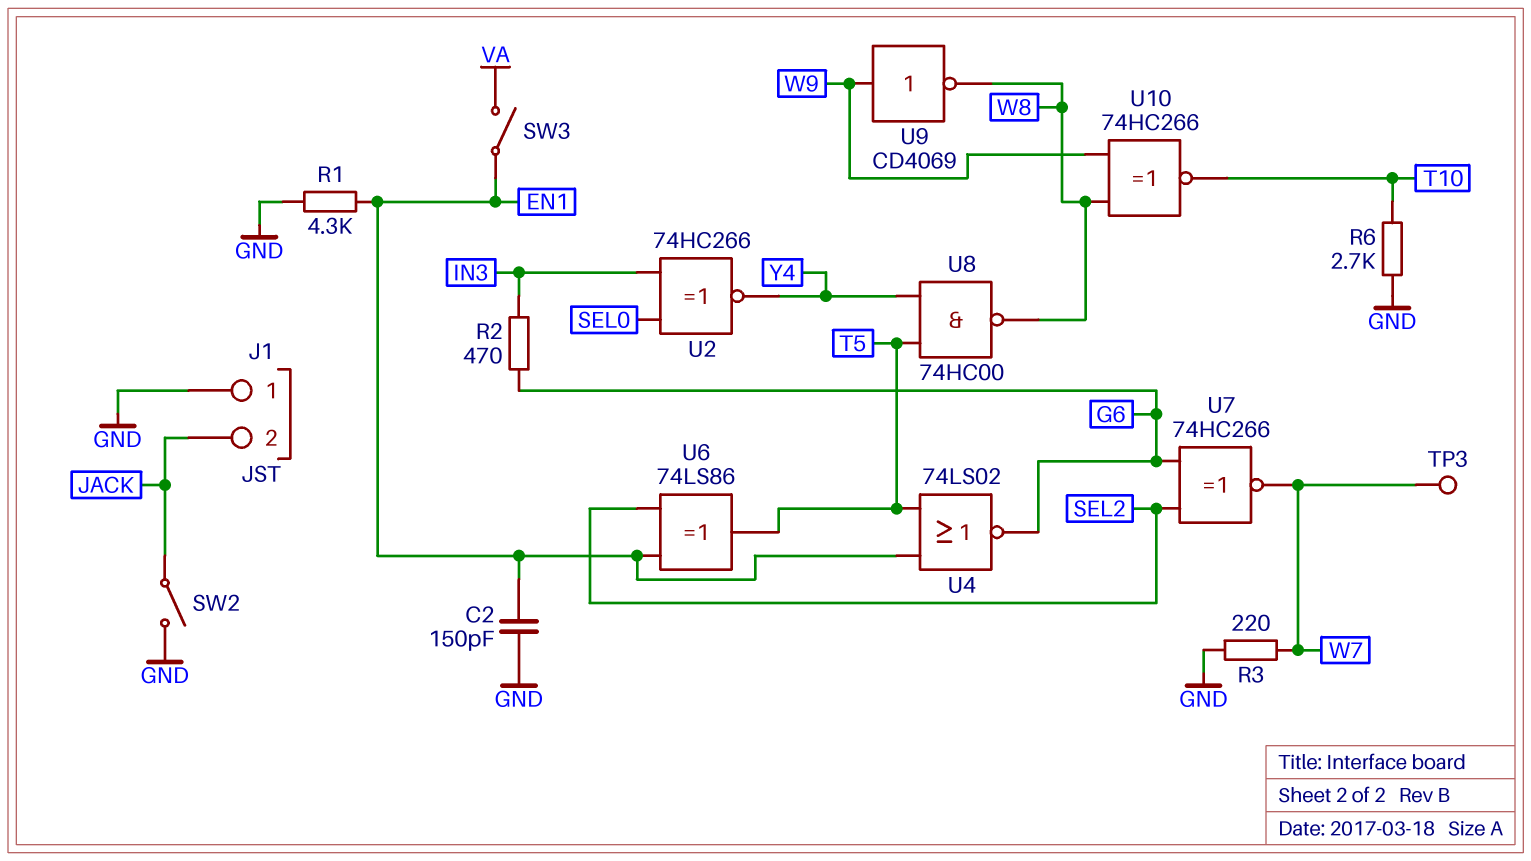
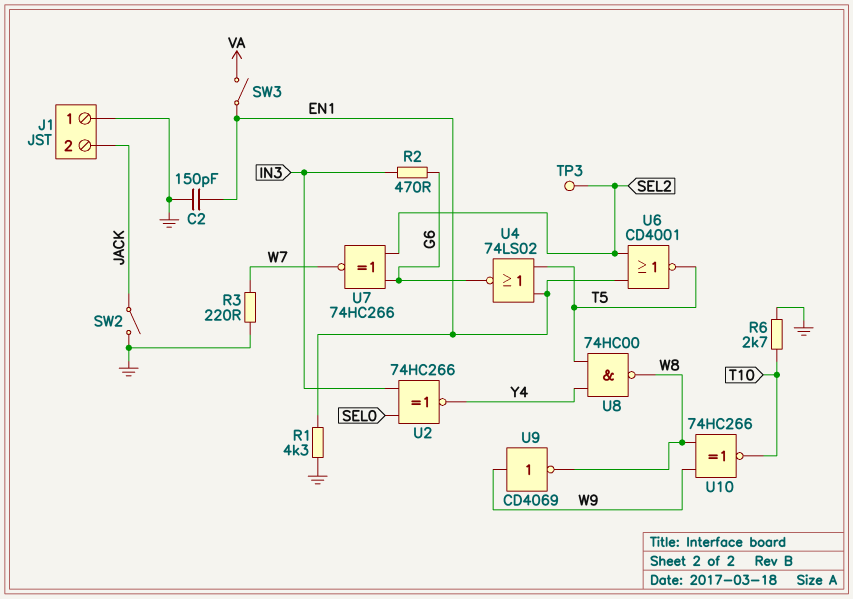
TP3: test point (W7) -> test point (SEL2)
U6: XOR 74LS86 (in EN1, in SEL2, out T5) -> NOR CD4001 (in EN1, in SEL2, out T5)

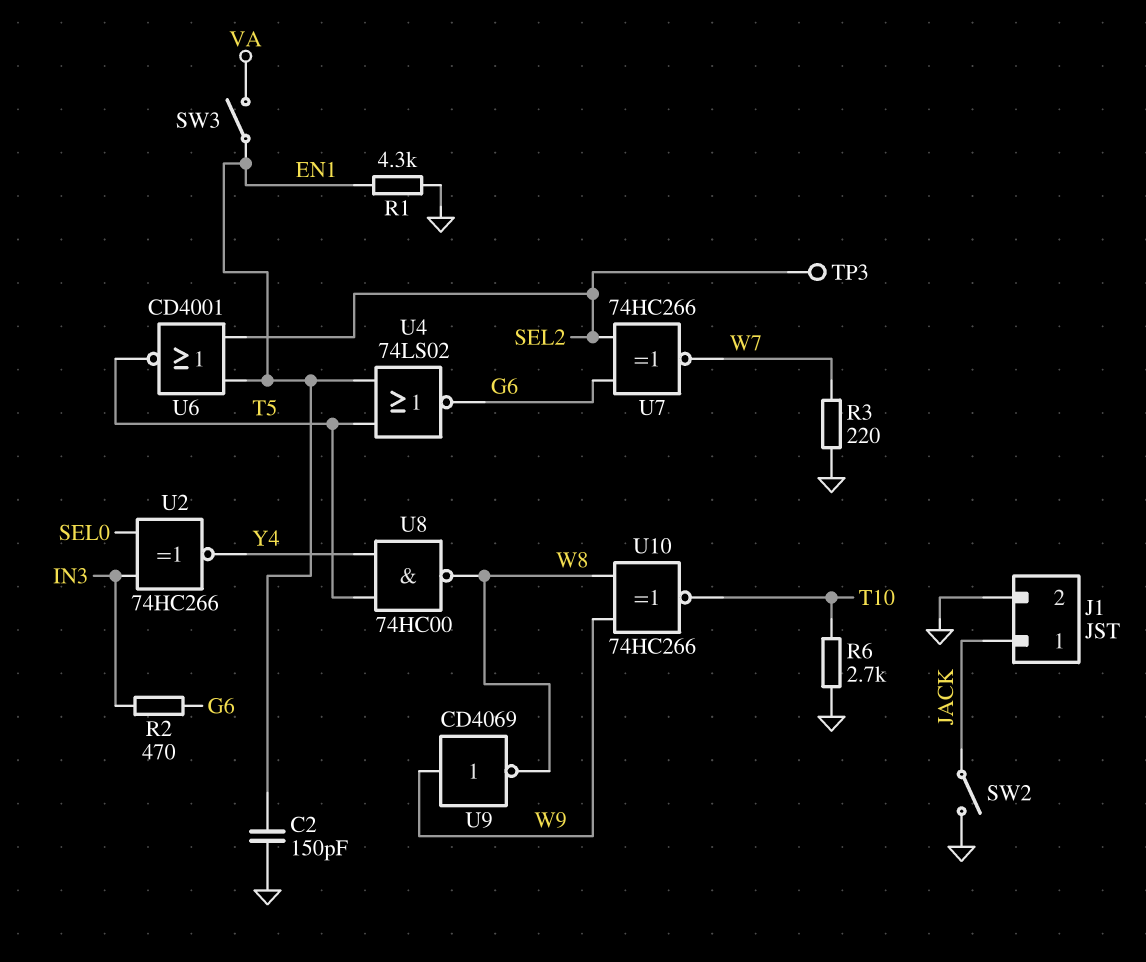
J1 pin 1: GND -> JACK
J1 pin 2: JACK -> GND

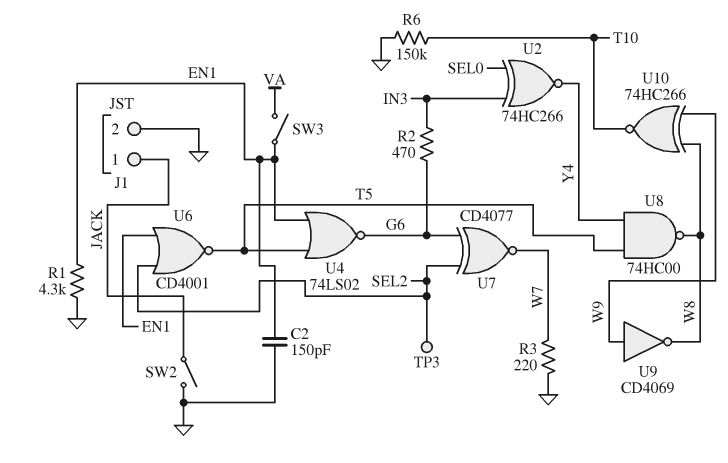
R6: 2.7k (GND, T10) -> 150k (GND, T10)
U7: XNOR 74HC266 (in G6, in SEL2, out W7) -> XNOR CD4077 (in G6, in SEL2, out W7)

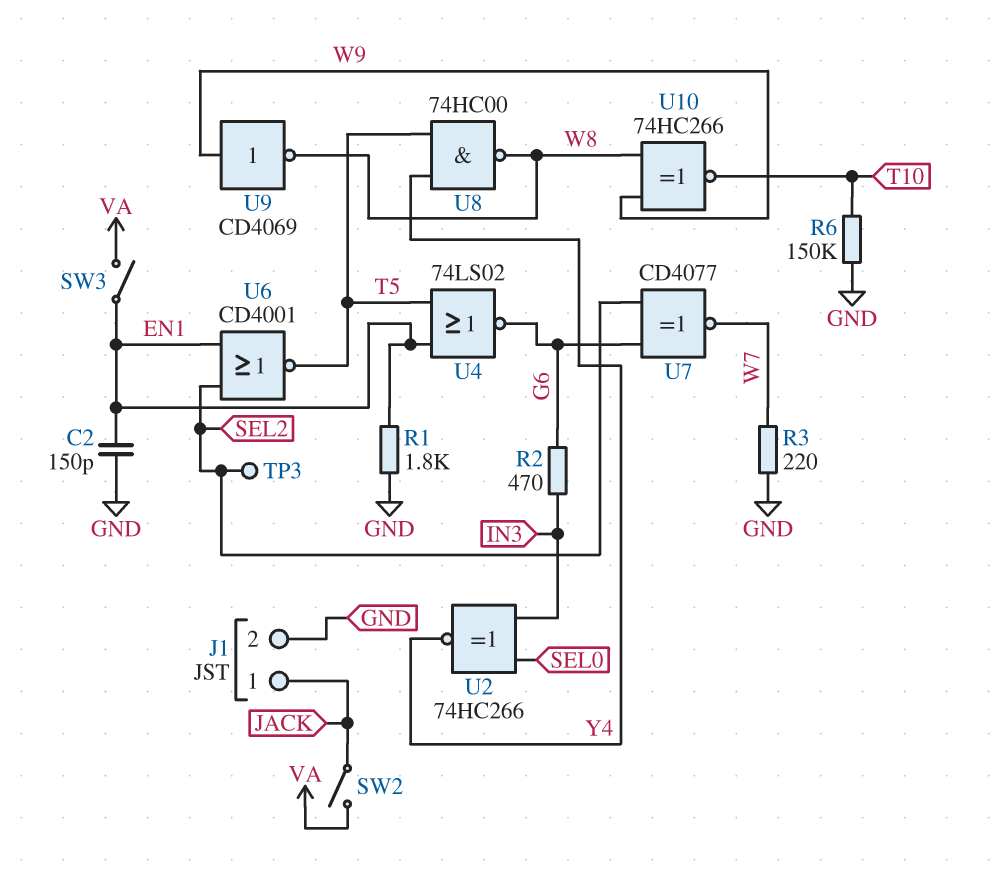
R1: 4.3k (EN1, GND) -> 1.8k (EN1, GND)
SW2: switch (GND, JACK) -> switch (JACK, VA)

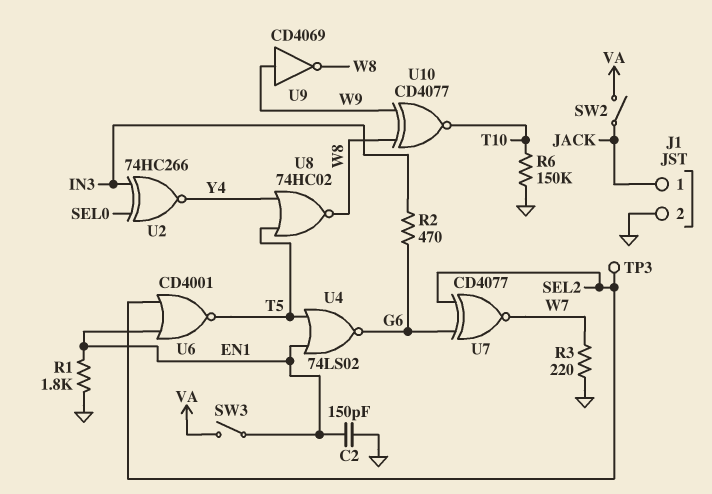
U8: NAND 74HC00 (in T5, in Y4, out W8) -> NOR 74HC02 (in T5, in Y4, out W8)
U10: XNOR 74HC266 (in W8, in W9, out T10) -> XNOR CD4077 (in W8, in W9, out T10)

